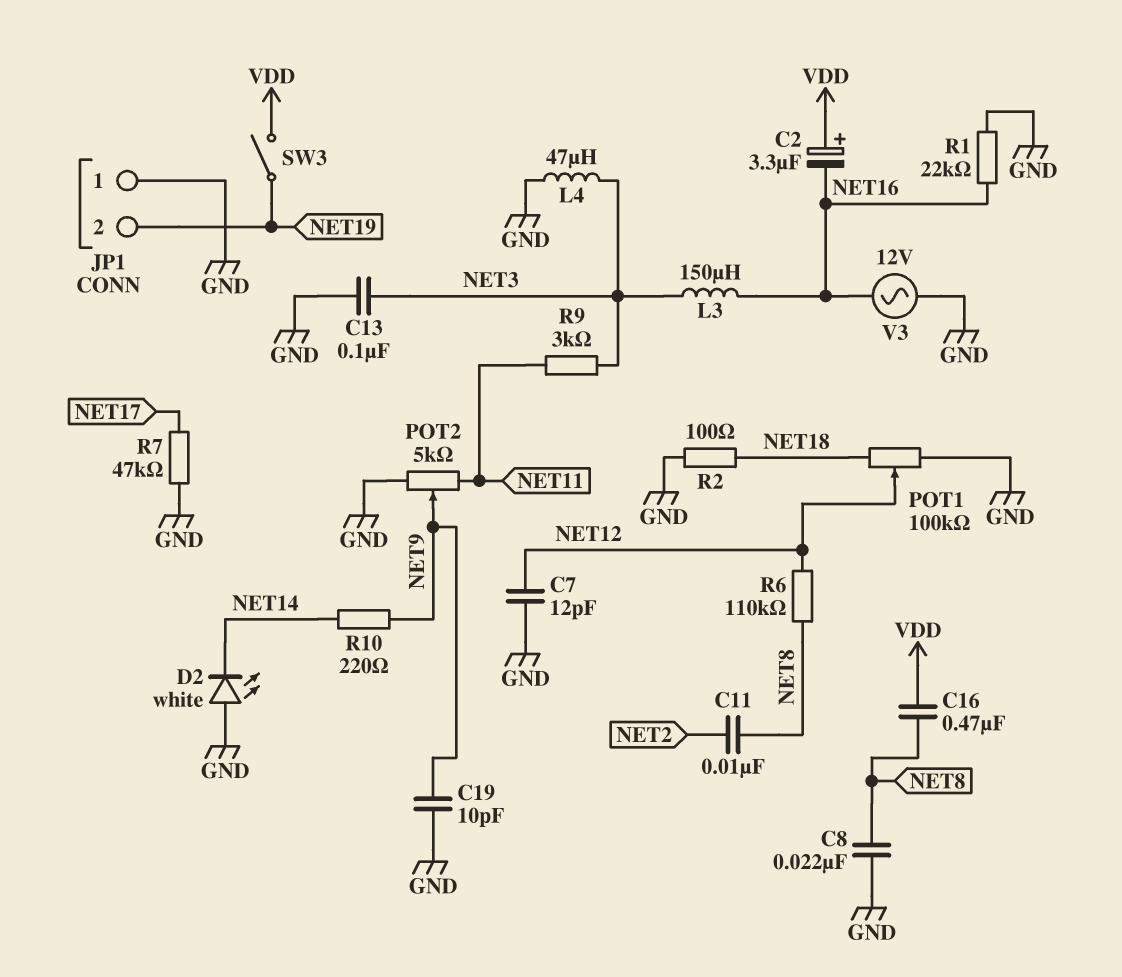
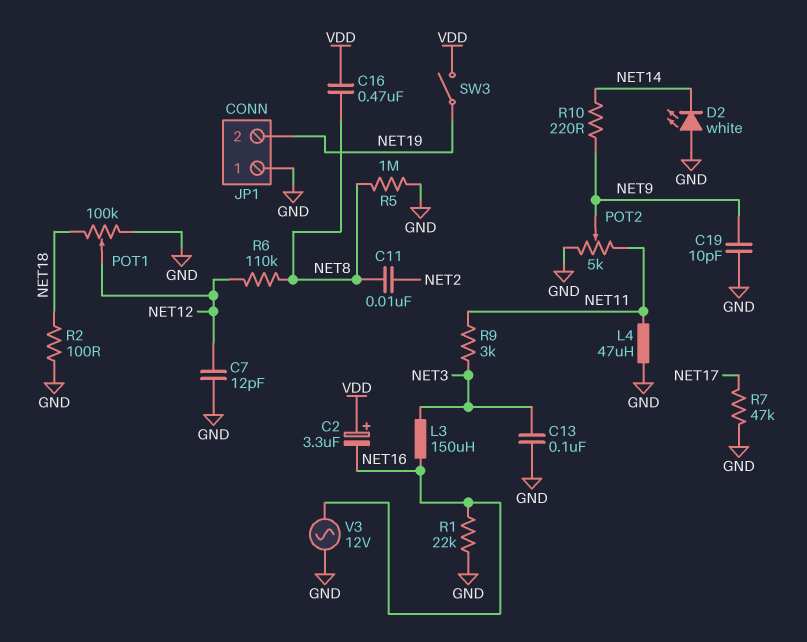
C8: 22nF (GND, NET8) -> none
L4: 47uH (GND, NET3) -> 47uH (GND, NET11)
R5: none -> 1M (GND, NET8)

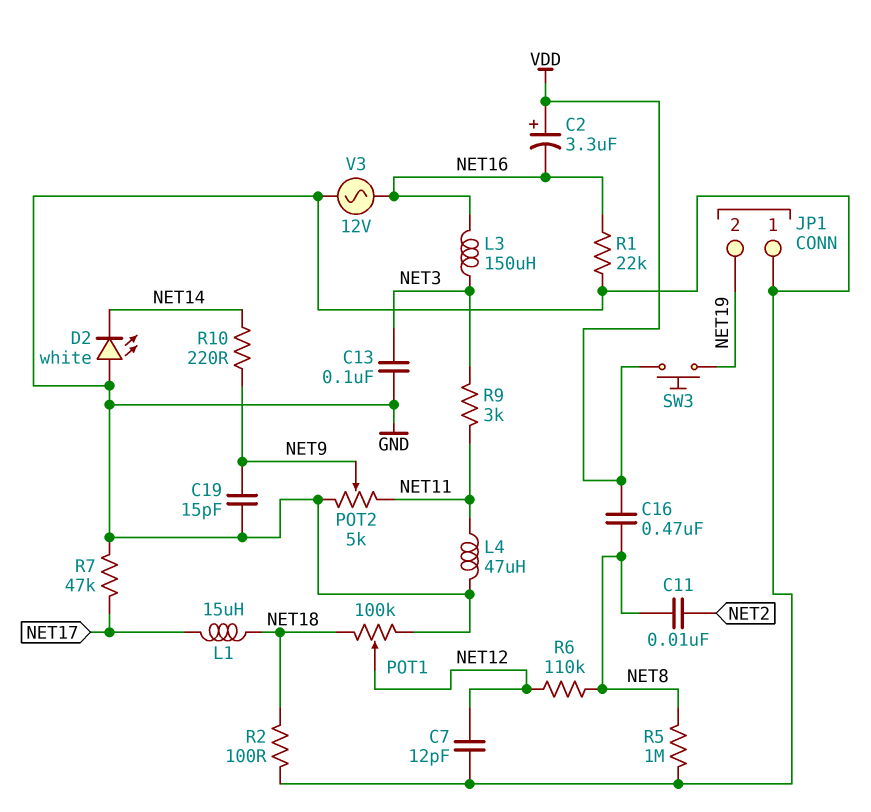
C19: 10pF (GND, NET9) -> 15pF (GND, NET9)
L1: none -> 15uH (NET17, NET18)
SW3: switch (NET19, VDD) -> button (NET19, VDD)

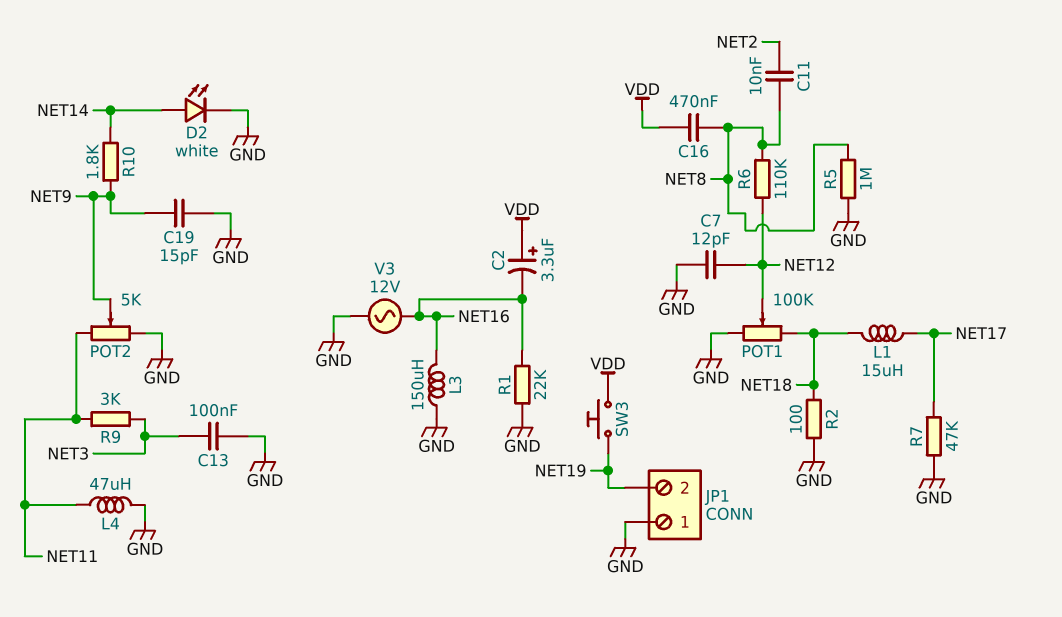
D2: LED white (A GND, K NET14) -> LED white (A NET14, K GND)
L3: 150uH (NET3, NET16) -> 150uH (GND, NET16)
R10: 220 (NET9, NET14) -> 1.8k (NET9, NET14)

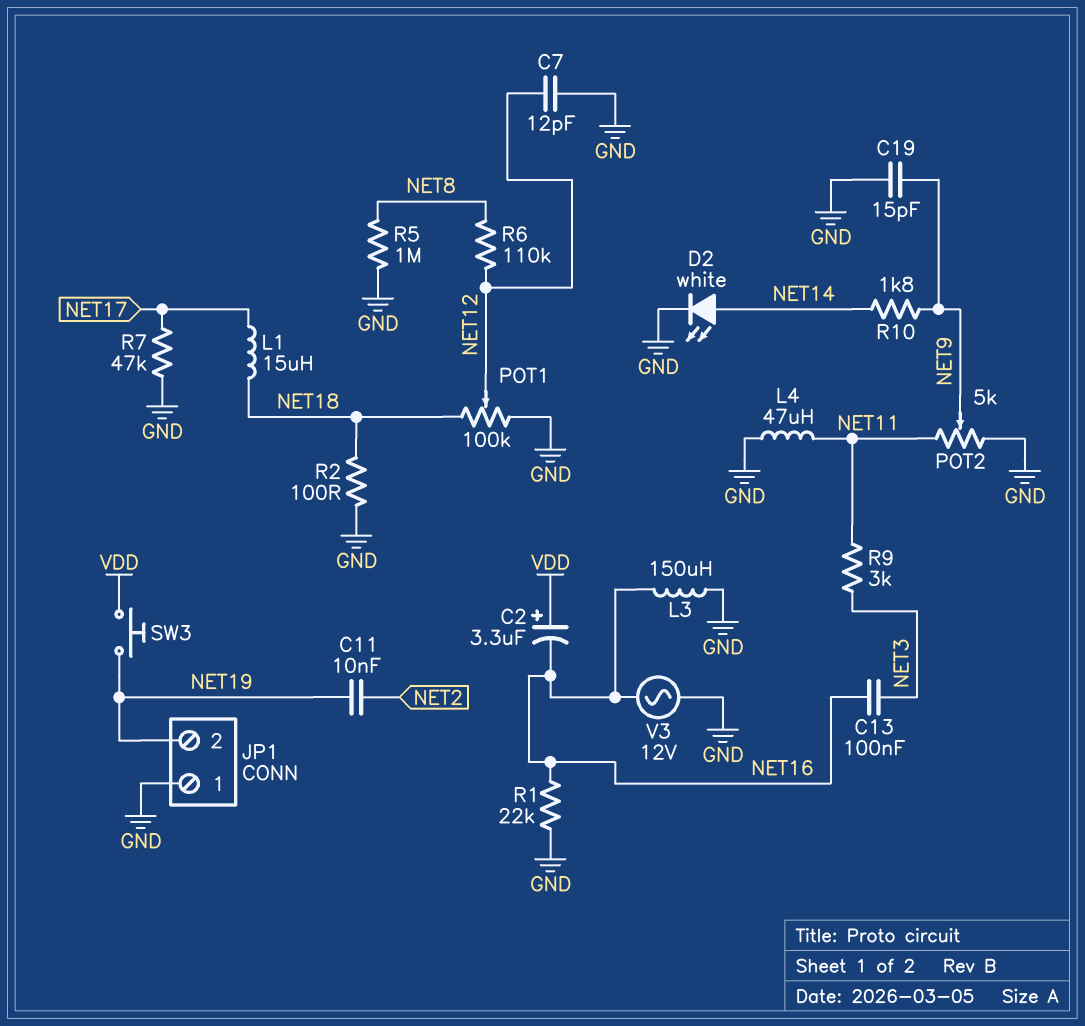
C11: 10nF (NET2, NET8) -> 10nF (NET2, NET19)
C13: 100nF (GND, NET3) -> 100nF (NET3, NET16)
C16: 470nF (NET8, VDD) -> none

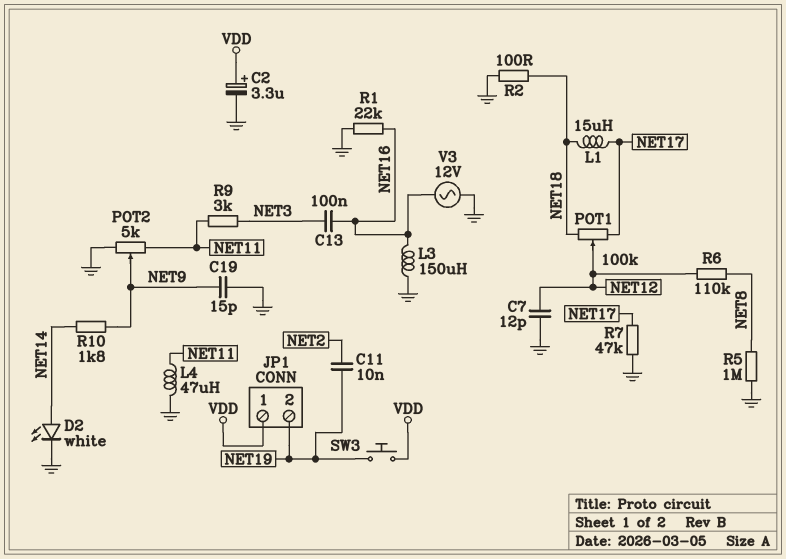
C2: 3.3uF (plus VDD, minus NET16) -> 3.3uF (plus VDD, minus GND)
JP1 pin 1: GND -> VDD
POT1: 100k (GND, NET18, wiper NET12) -> 100k (NET17, NET18, wiper NET12)

